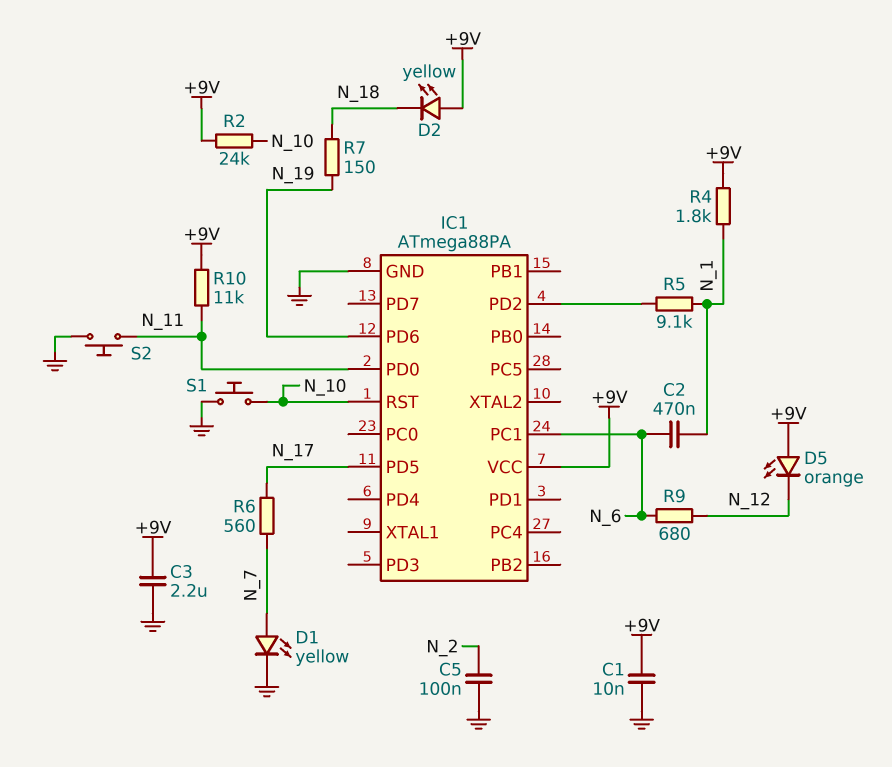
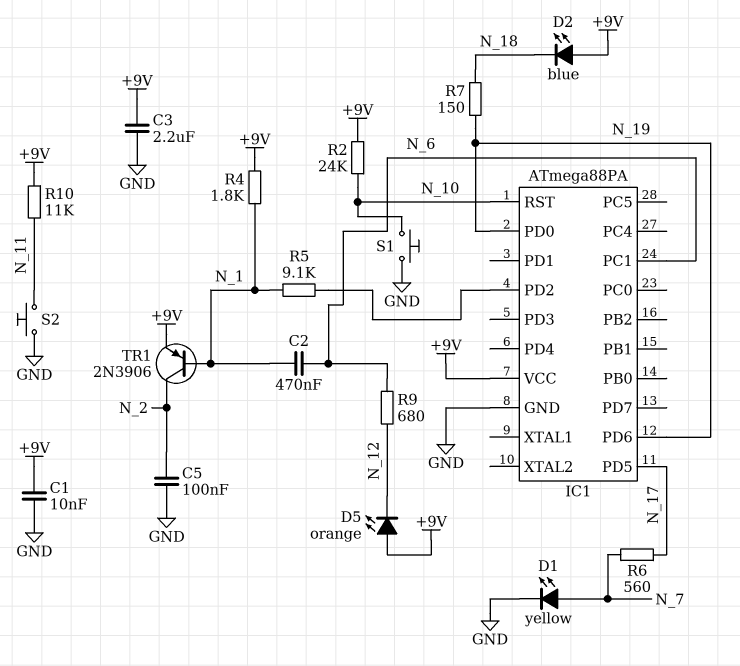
D2: LED yellow (A +9V, K N_18) -> LED blue (A +9V, K N_18)
IC1 pin PD0: N_11 -> N_19
TR1: none -> PNP 2N3906 (B N_1, C N_2, E +9V)

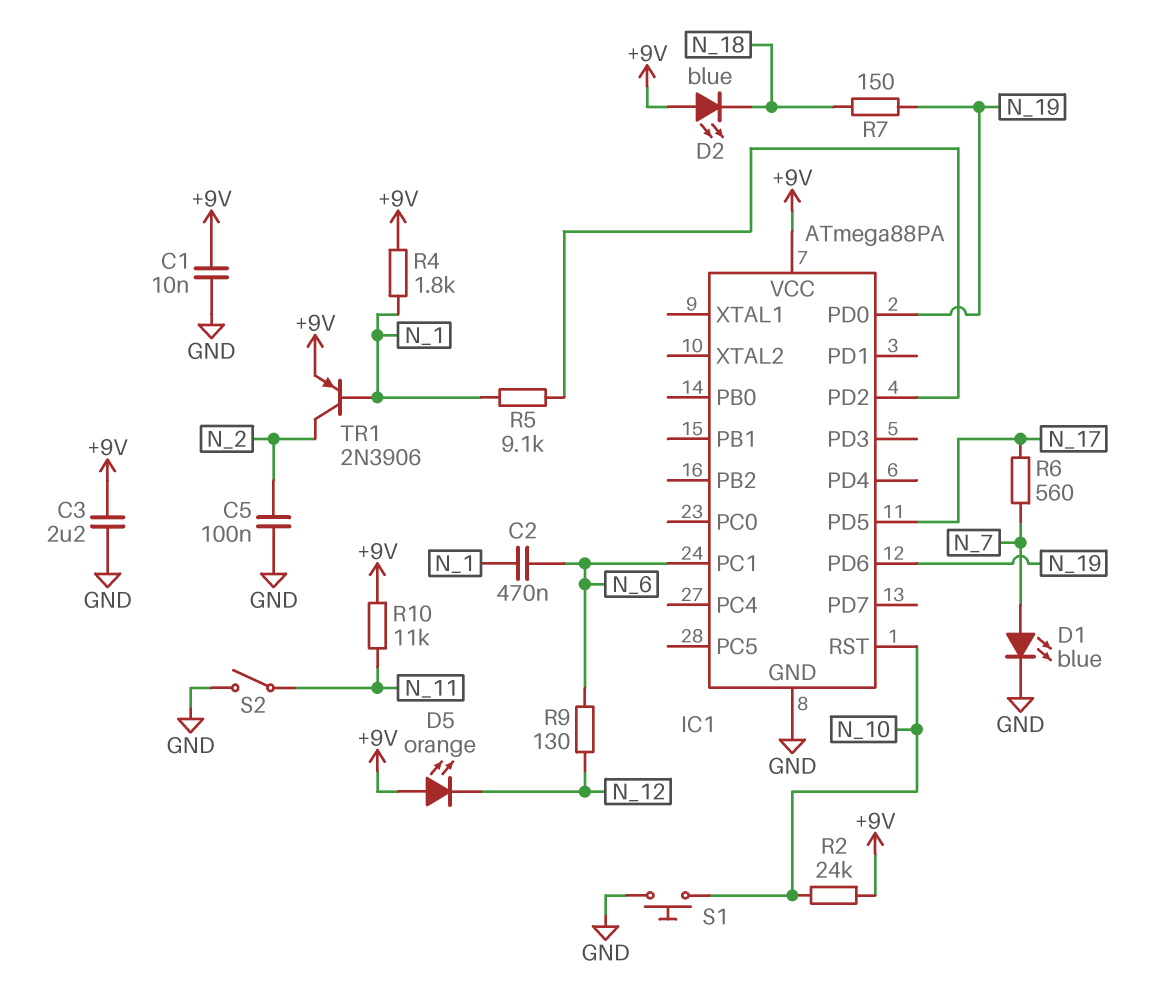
D1: LED yellow (A N_7, K GND) -> LED blue (A N_7, K GND)
R9: 680 (N_6, N_12) -> 130 (N_6, N_12)
S2: button (GND, N_11) -> switch (GND, N_11)

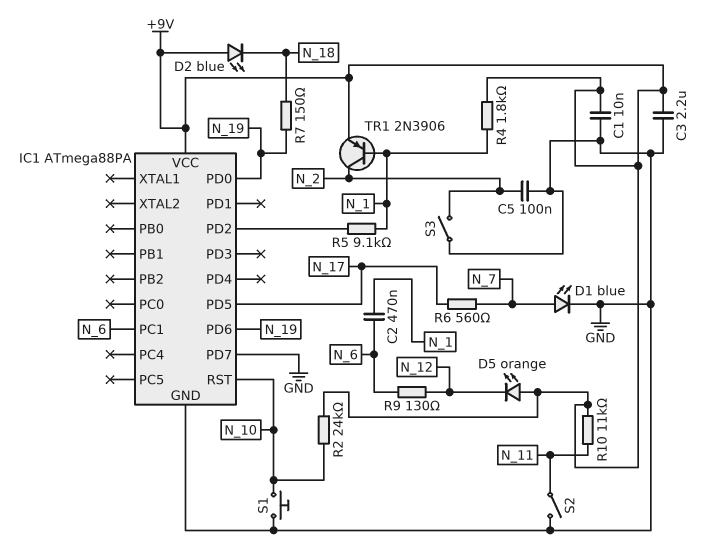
IC1 pin PD7: none -> GND
S3: none -> switch (GND, N_2)

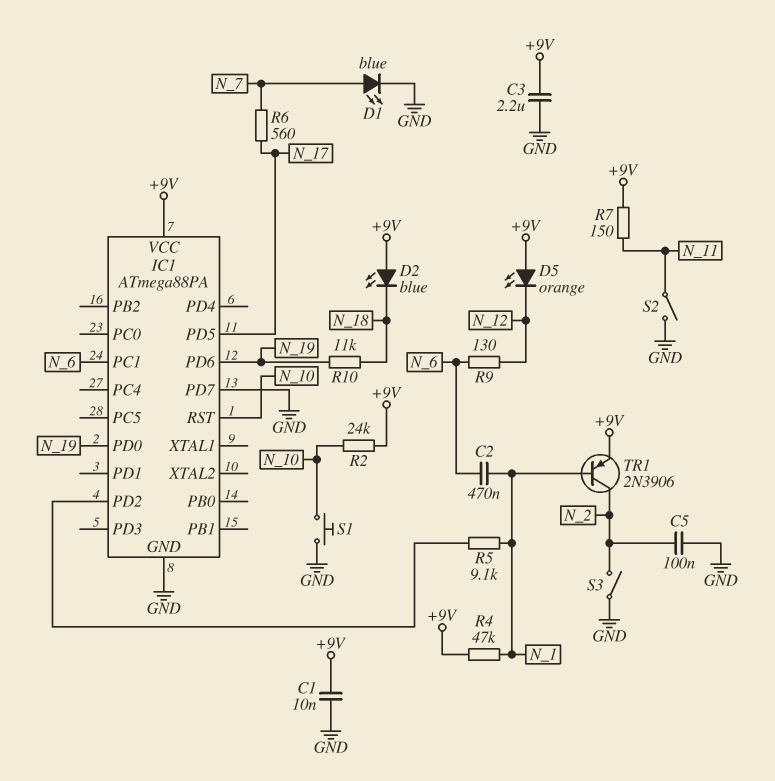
R4: 1.8k (+9V, N_1) -> 47k (+9V, N_1)
R7: 150 (N_18, N_19) -> 150 (+9V, N_11)
R10: 11k (+9V, N_11) -> 11k (N_18, N_19)

